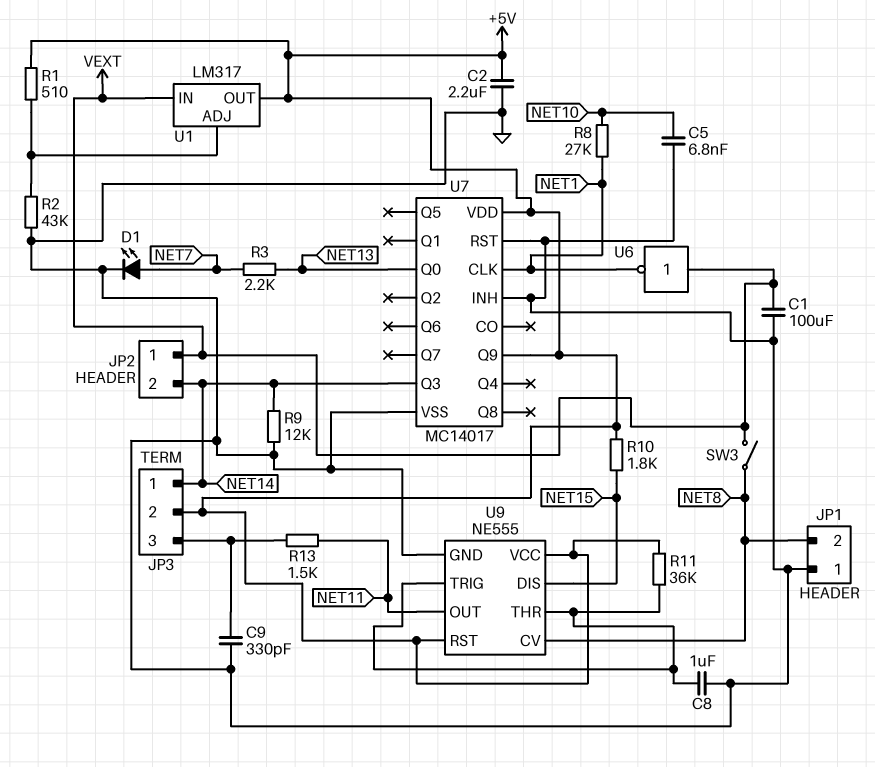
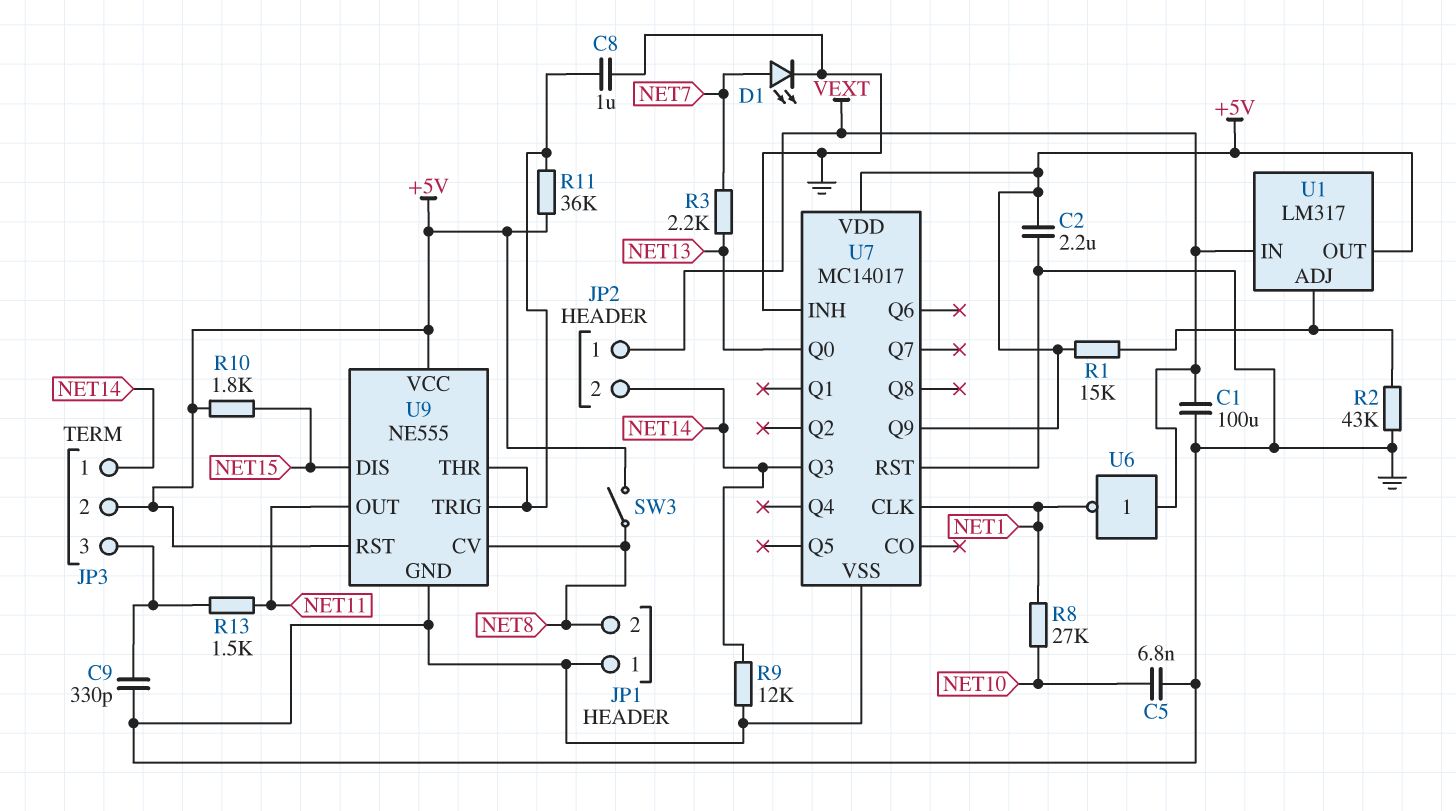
R1: 510 (+5V, U1/ADJ) -> 15k (+5V, U1/ADJ)
SW3: switch (NET8, VEXT) -> switch (+5V, NET8)

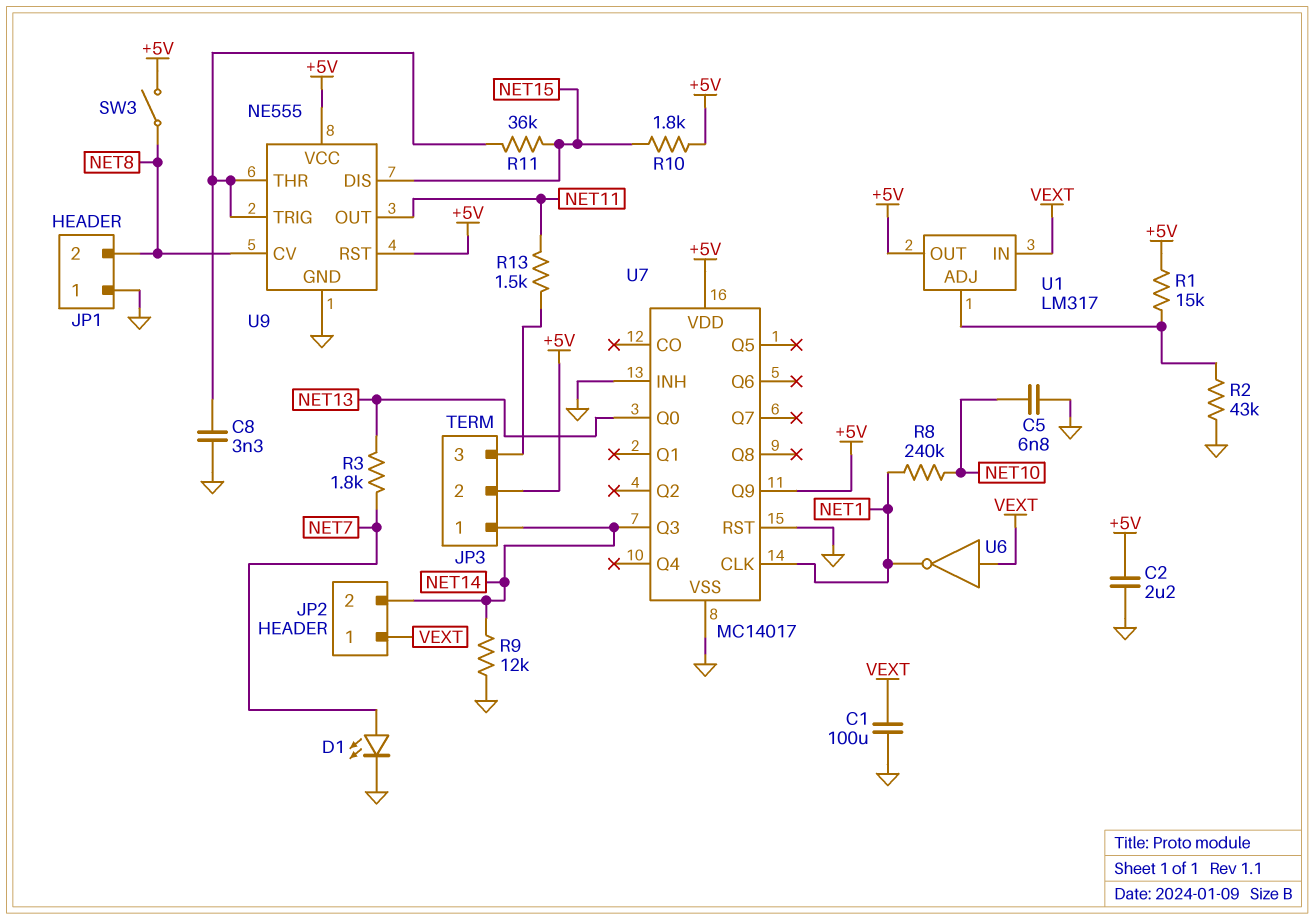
C8: 1uF (GND, U9/THR) -> 3.3nF (GND, U9/THR)
C9: 330pF (GND, JP3/3) -> none
R3: 2.2k (NET7, NET13) -> 1.8k (NET7, NET13)
R8: 27k (NET1, NET10) -> 240k (NET1, NET10)
R11: 36k (+5V, U9/THR) -> 36k (NET15, U9/THR)

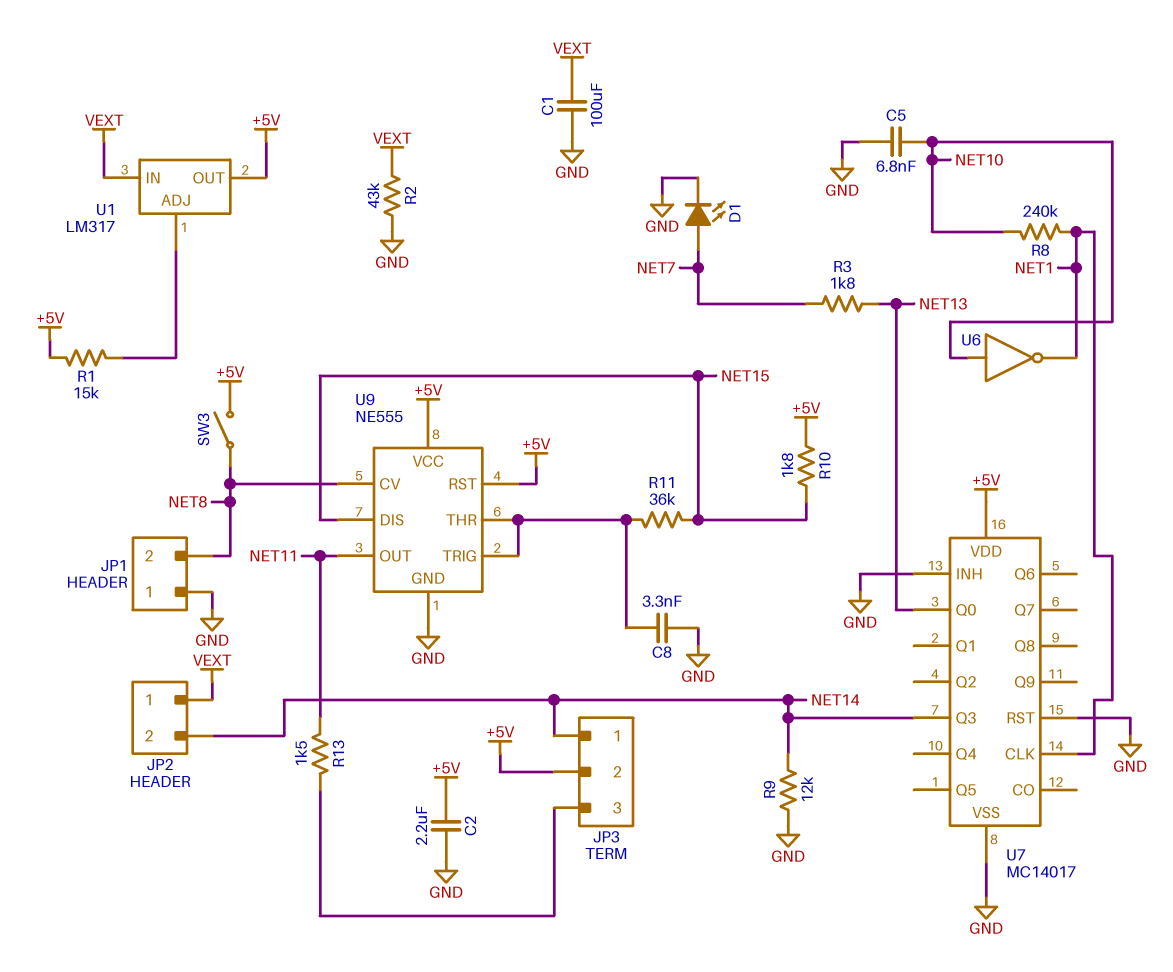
R2: 43k (GND, U1/ADJ) -> 43k (GND, VEXT)
U6: NOT (in VEXT, out NET1) -> NOT (in NET10, out NET1)
U7 pin Q9: +5V -> none

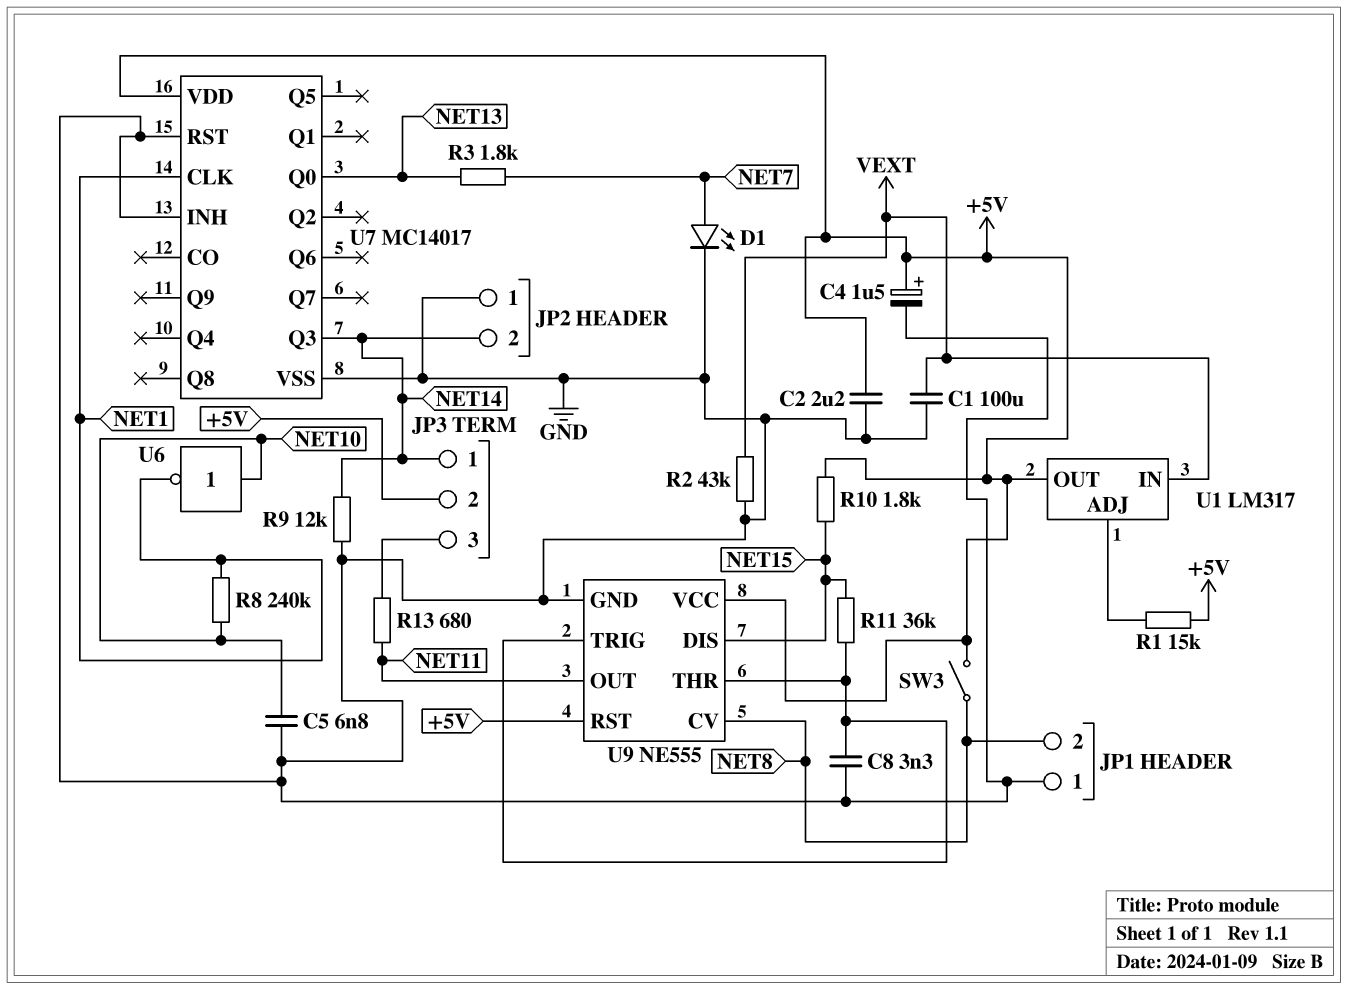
C4: none -> 1.5uF (plus +5V, minus GND)
JP2 pin 1: VEXT -> GND
R13: 1.5k (JP3/3, NET11) -> 680 (JP3/3, NET11)

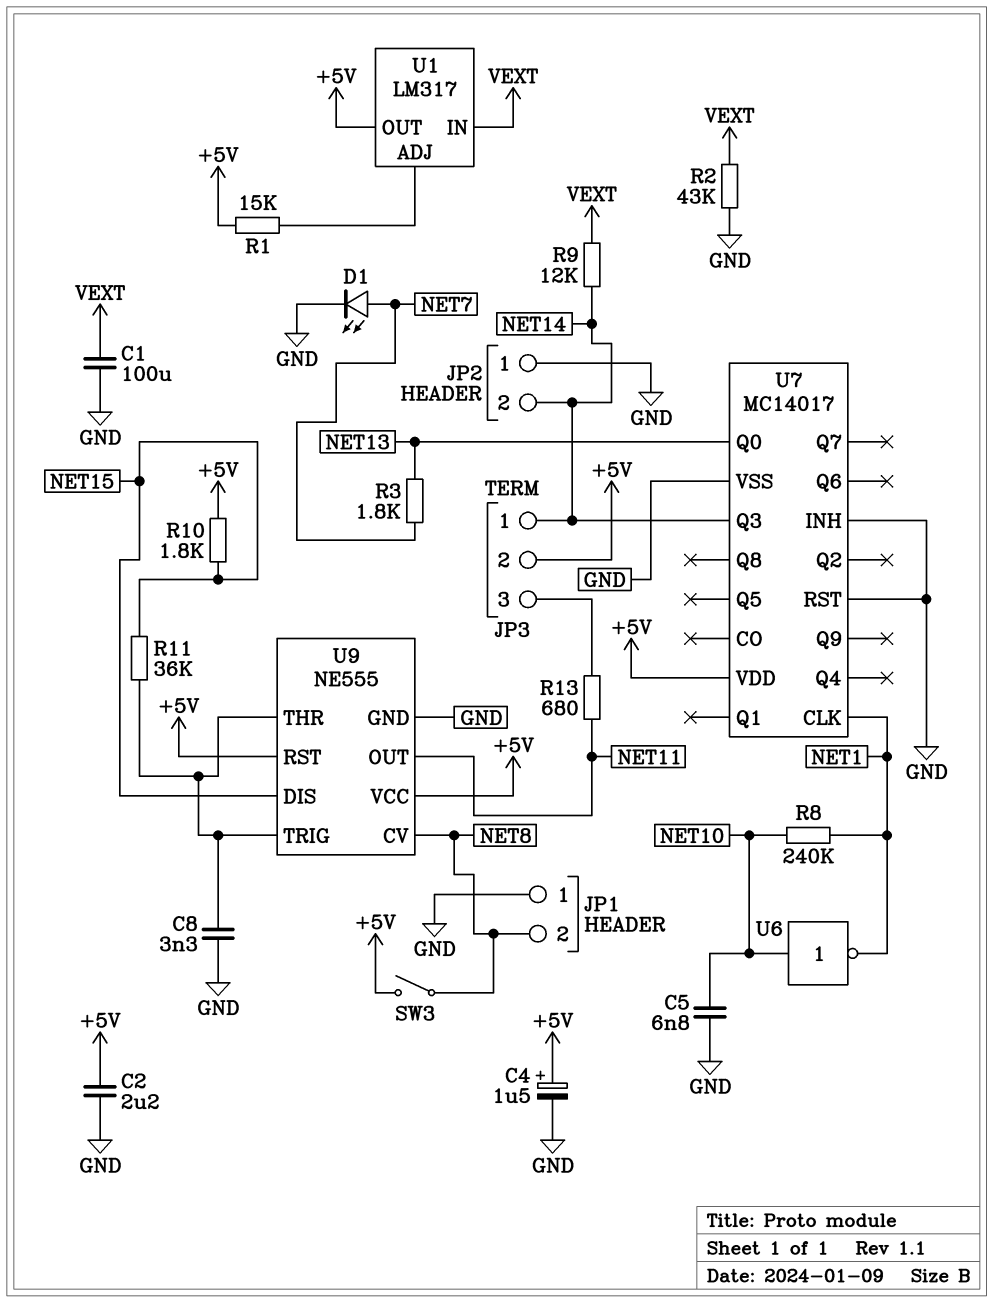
R9: 12k (GND, NET14) -> 12k (NET14, VEXT)

